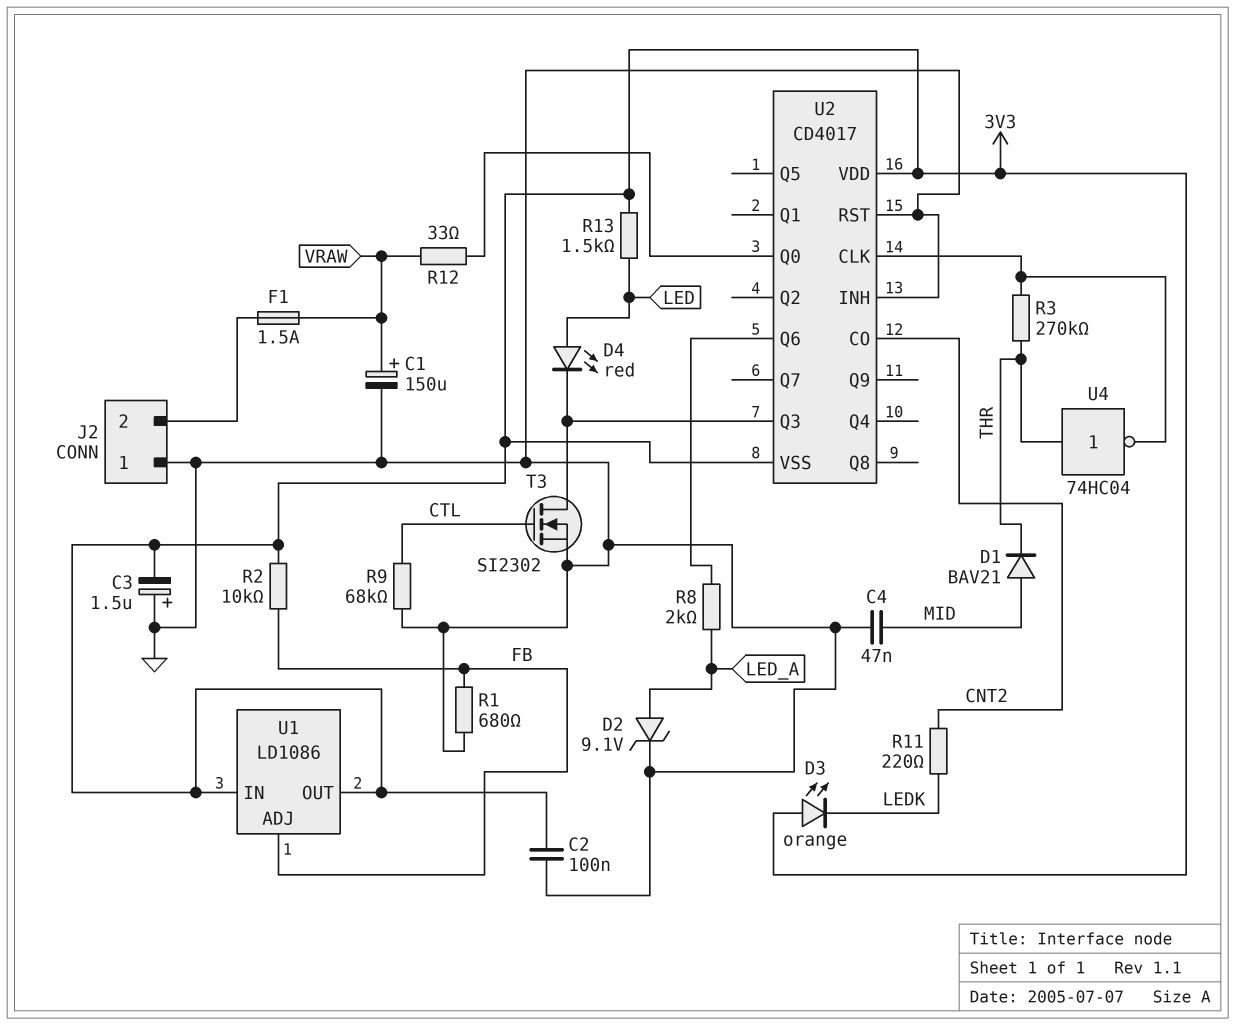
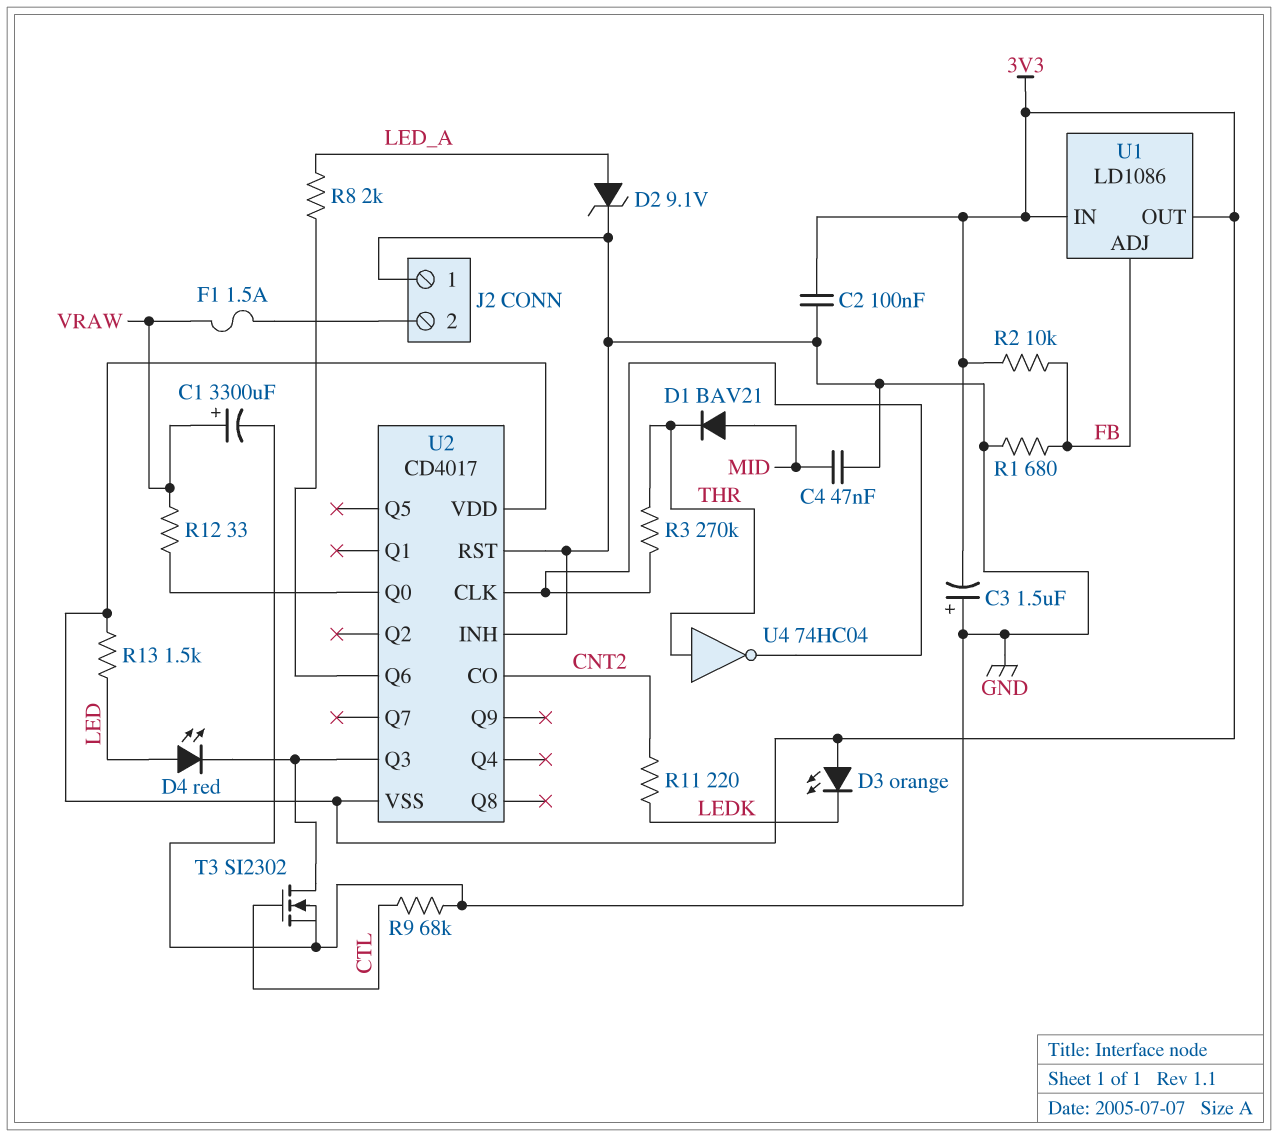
C1: 150uF (plus VRAW, minus GND) -> 3300uF (plus VRAW, minus GND)

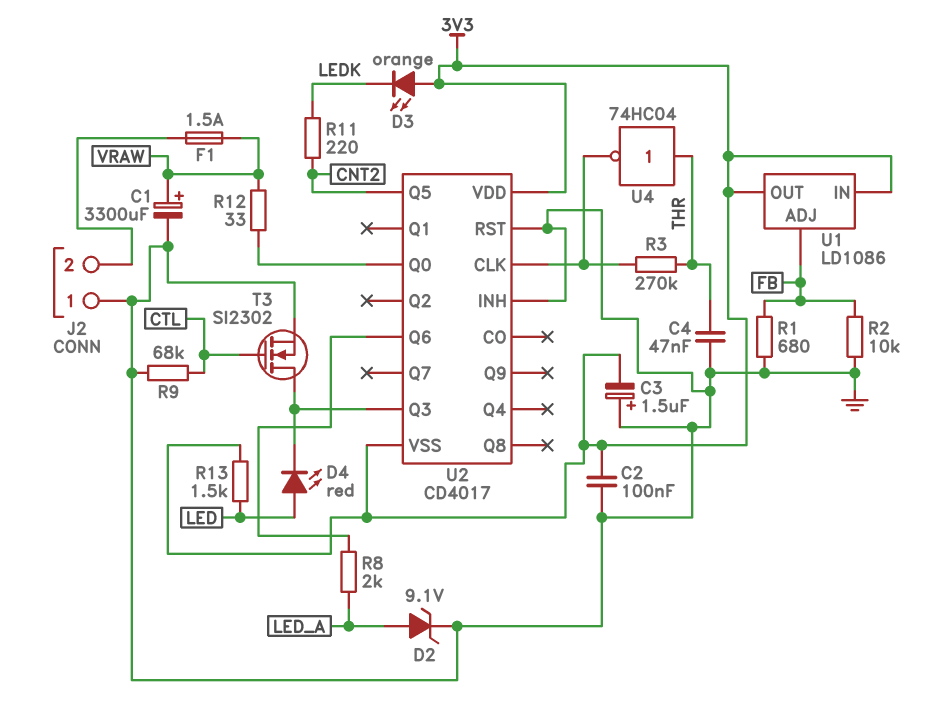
C4: 47nF (GND, MID) -> 47nF (GND, THR)
D1: diode BAV21 (A MID, K THR) -> none
R2: 10k (3V3, FB) -> 10k (FB, GND)
U2 pin CO: CNT2 -> none
U2 pin Q5: none -> CNT2

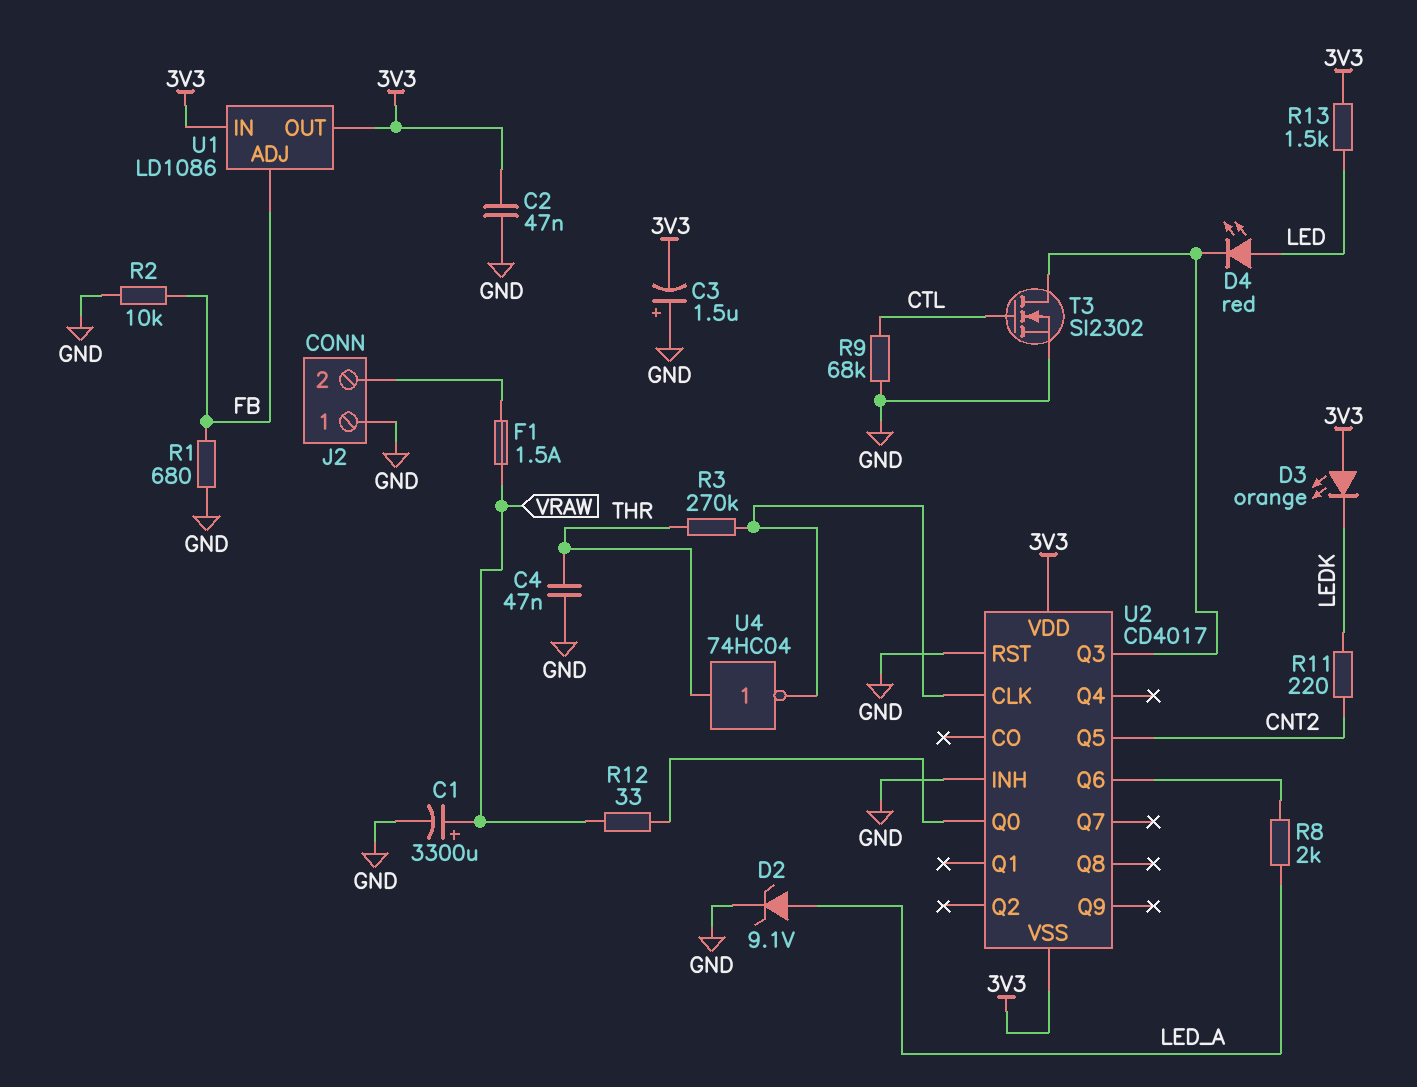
C2: 100nF (3V3, GND) -> 47nF (3V3, GND)

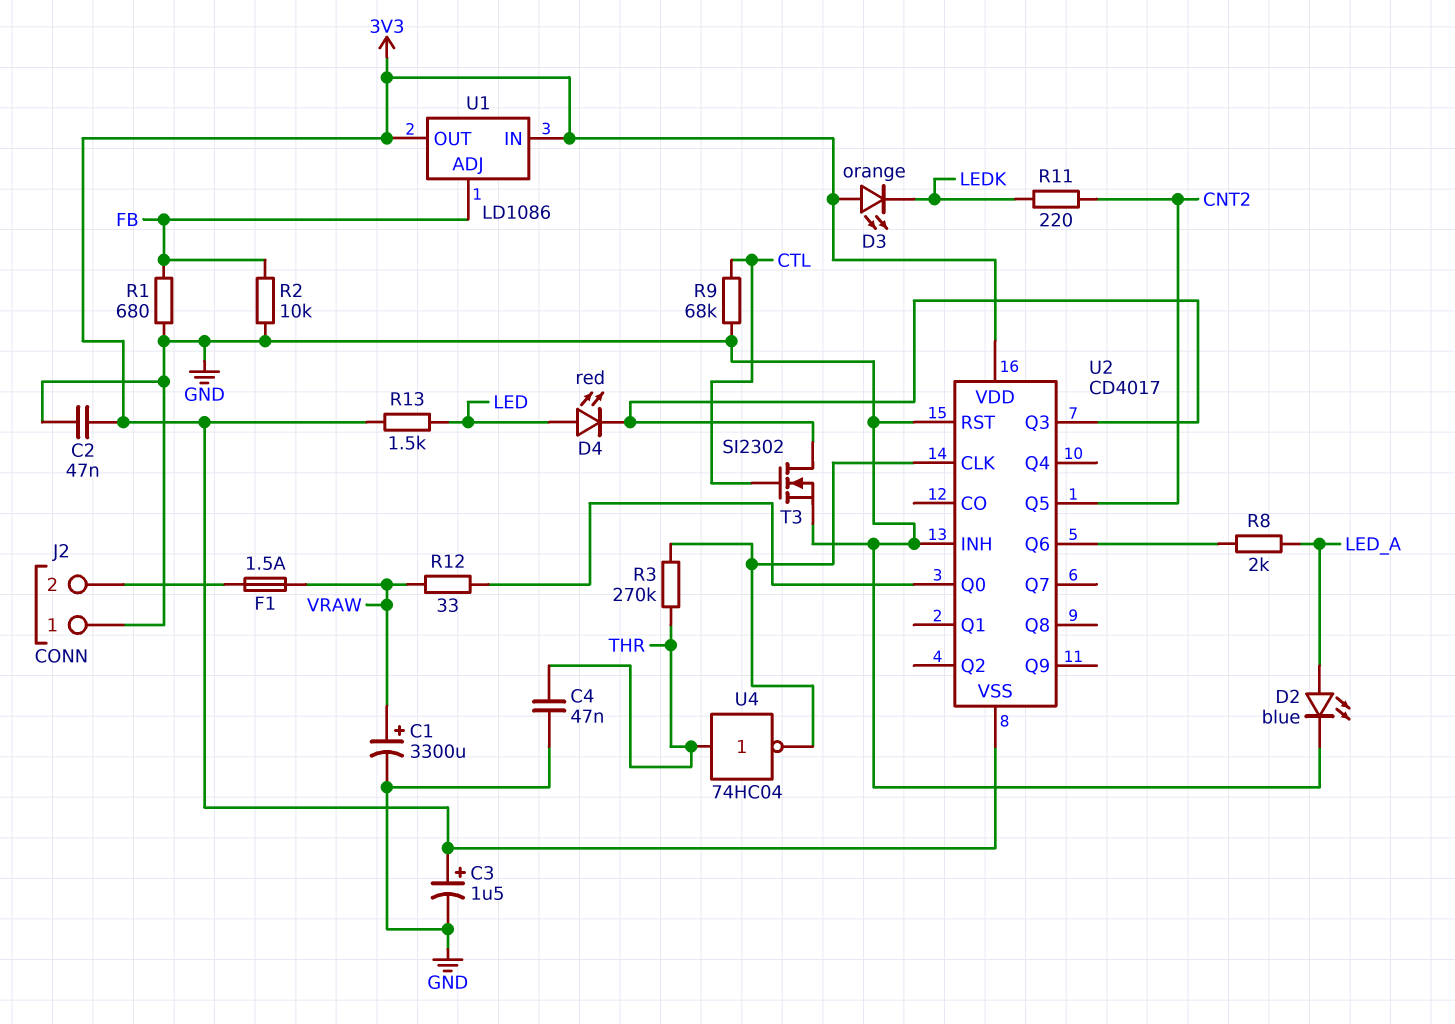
C3: 1.5uF (plus GND, minus 3V3) -> 1.5uF (plus 3V3, minus GND)
D2: zener 9.1V (A LED_A, K GND) -> LED blue (A LED_A, K GND)

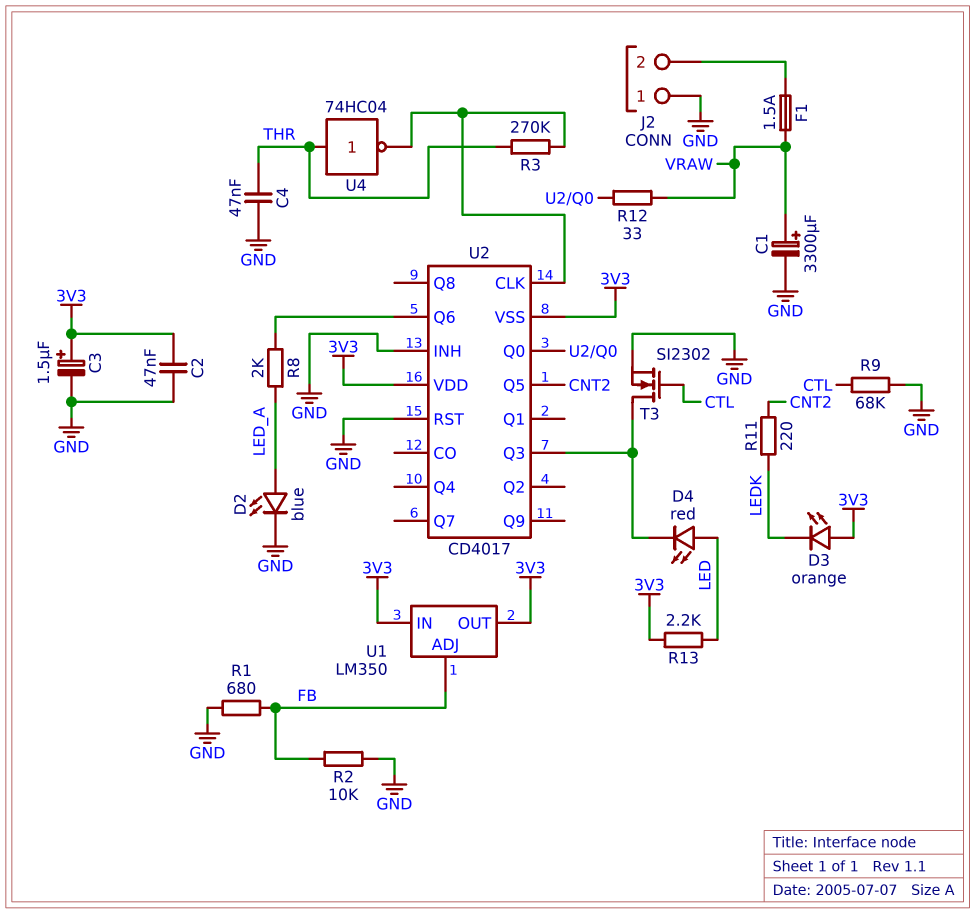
R13: 1.5k (3V3, LED) -> 2.2k (3V3, LED)
U1: LD1086 -> LM350

